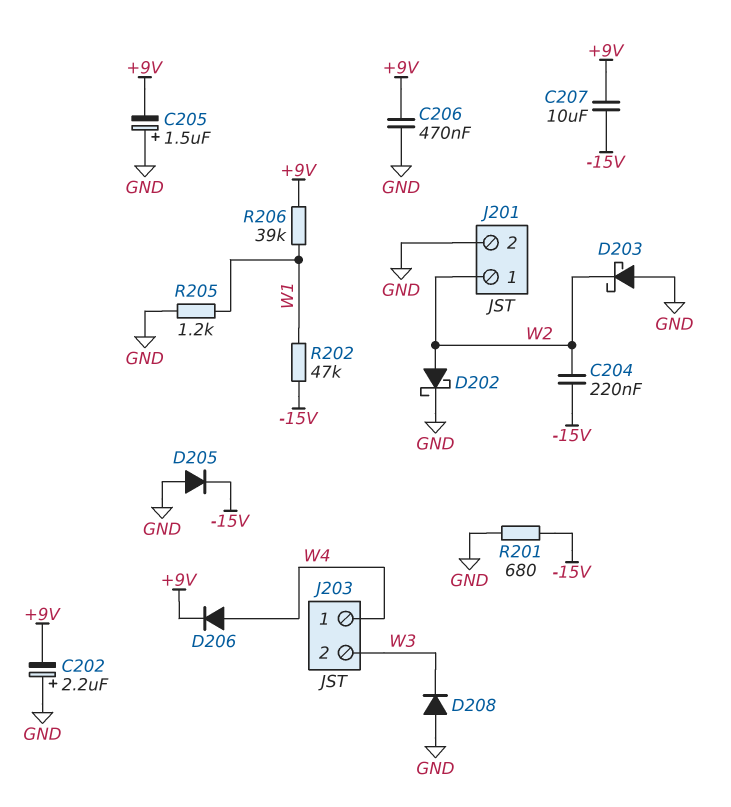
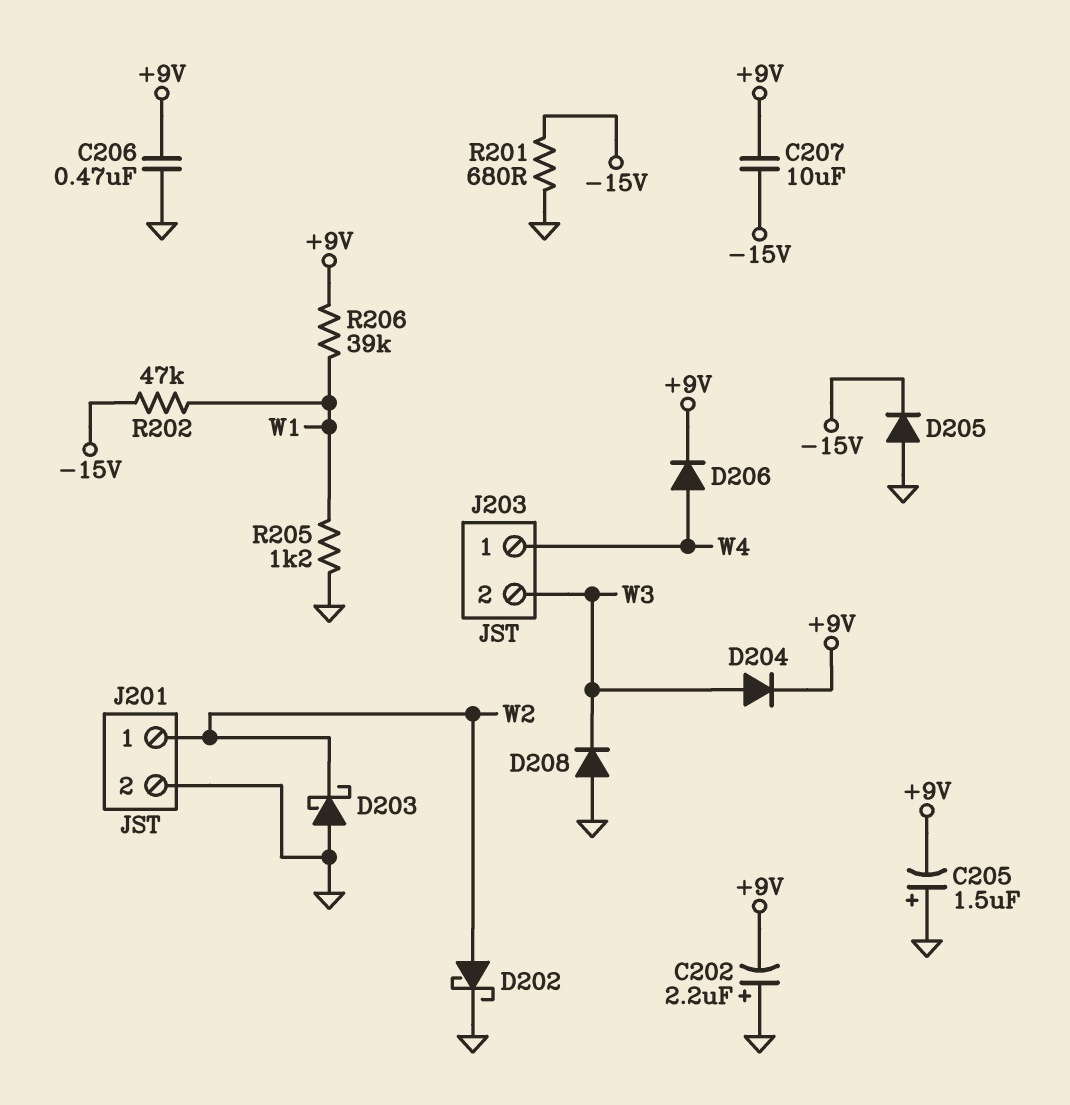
C204: 220nF (-15V, W2) -> none
D204: none -> diode (A W3, K +9V)

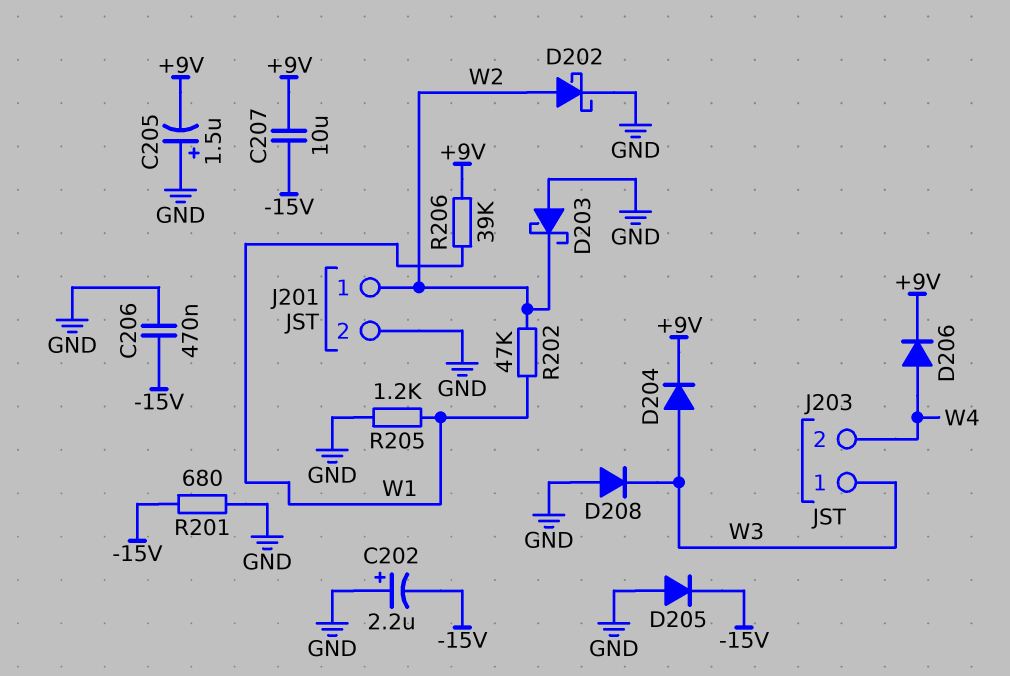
C202: 2.2uF (plus GND, minus +9V) -> 2.2uF (plus GND, minus -15V)
C206: 470nF (+9V, GND) -> 470nF (-15V, GND)
J203 pin 1: W4 -> W3
J203 pin 2: W3 -> W4
R202: 47k (-15V, W1) -> 47k (W1, W2)

